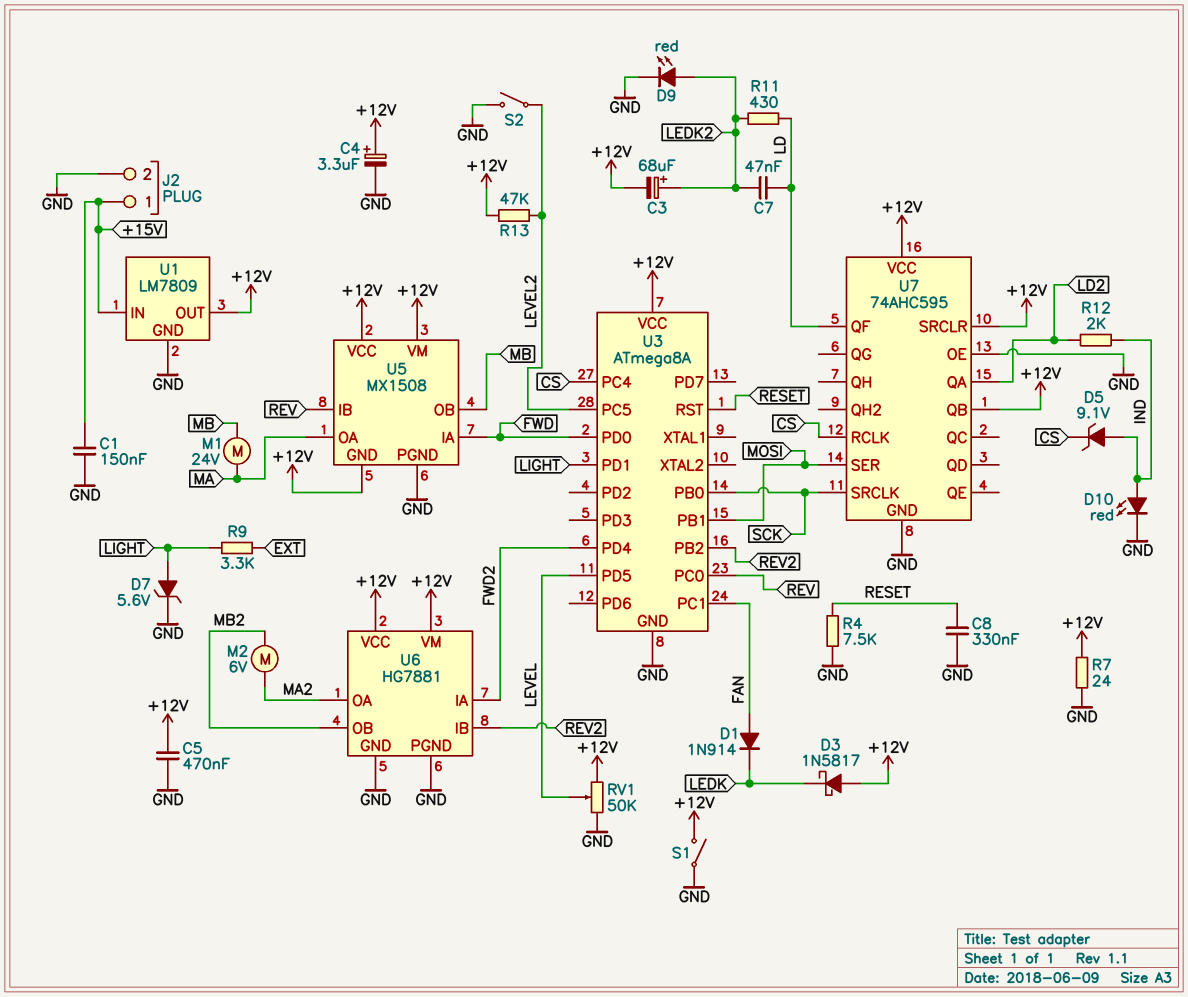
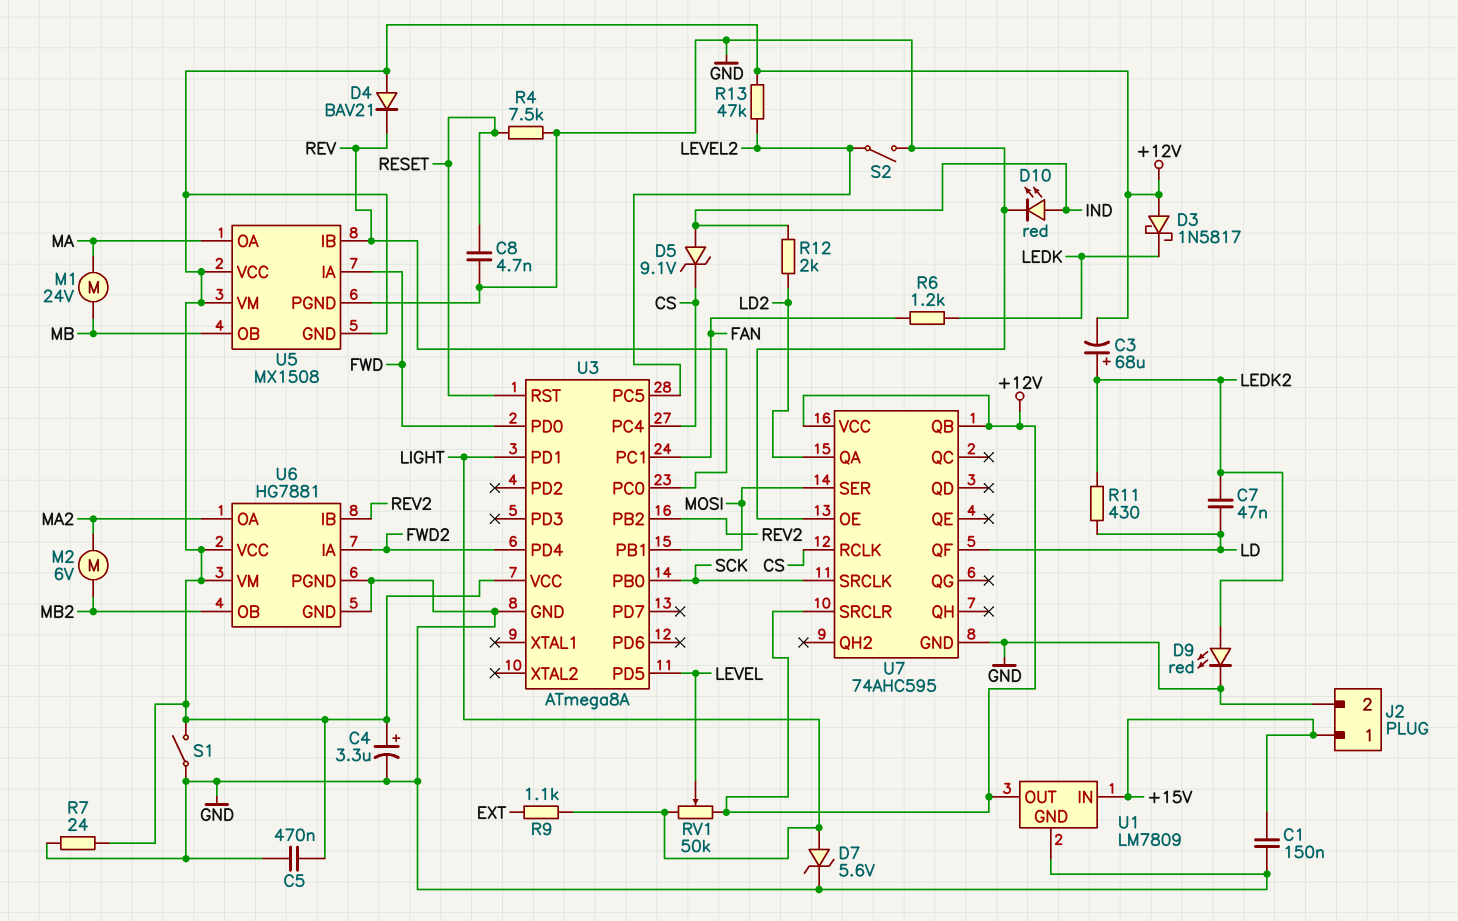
C8: 330nF (GND, RESET) -> 4.7nF (GND, RESET)
D1: diode 1N914 (A FAN, K LEDK) -> none
D4: none -> diode BAV21 (A +12V, K REV)
R6: none -> 1.2k (FAN, LEDK)
R9: 3.3k (EXT, LIGHT) -> 1.1k (EXT, LIGHT)
RV1: 50k (+12V, GND, wiper LEVEL) -> 50k (+12V, LIGHT, wiper LEVEL)

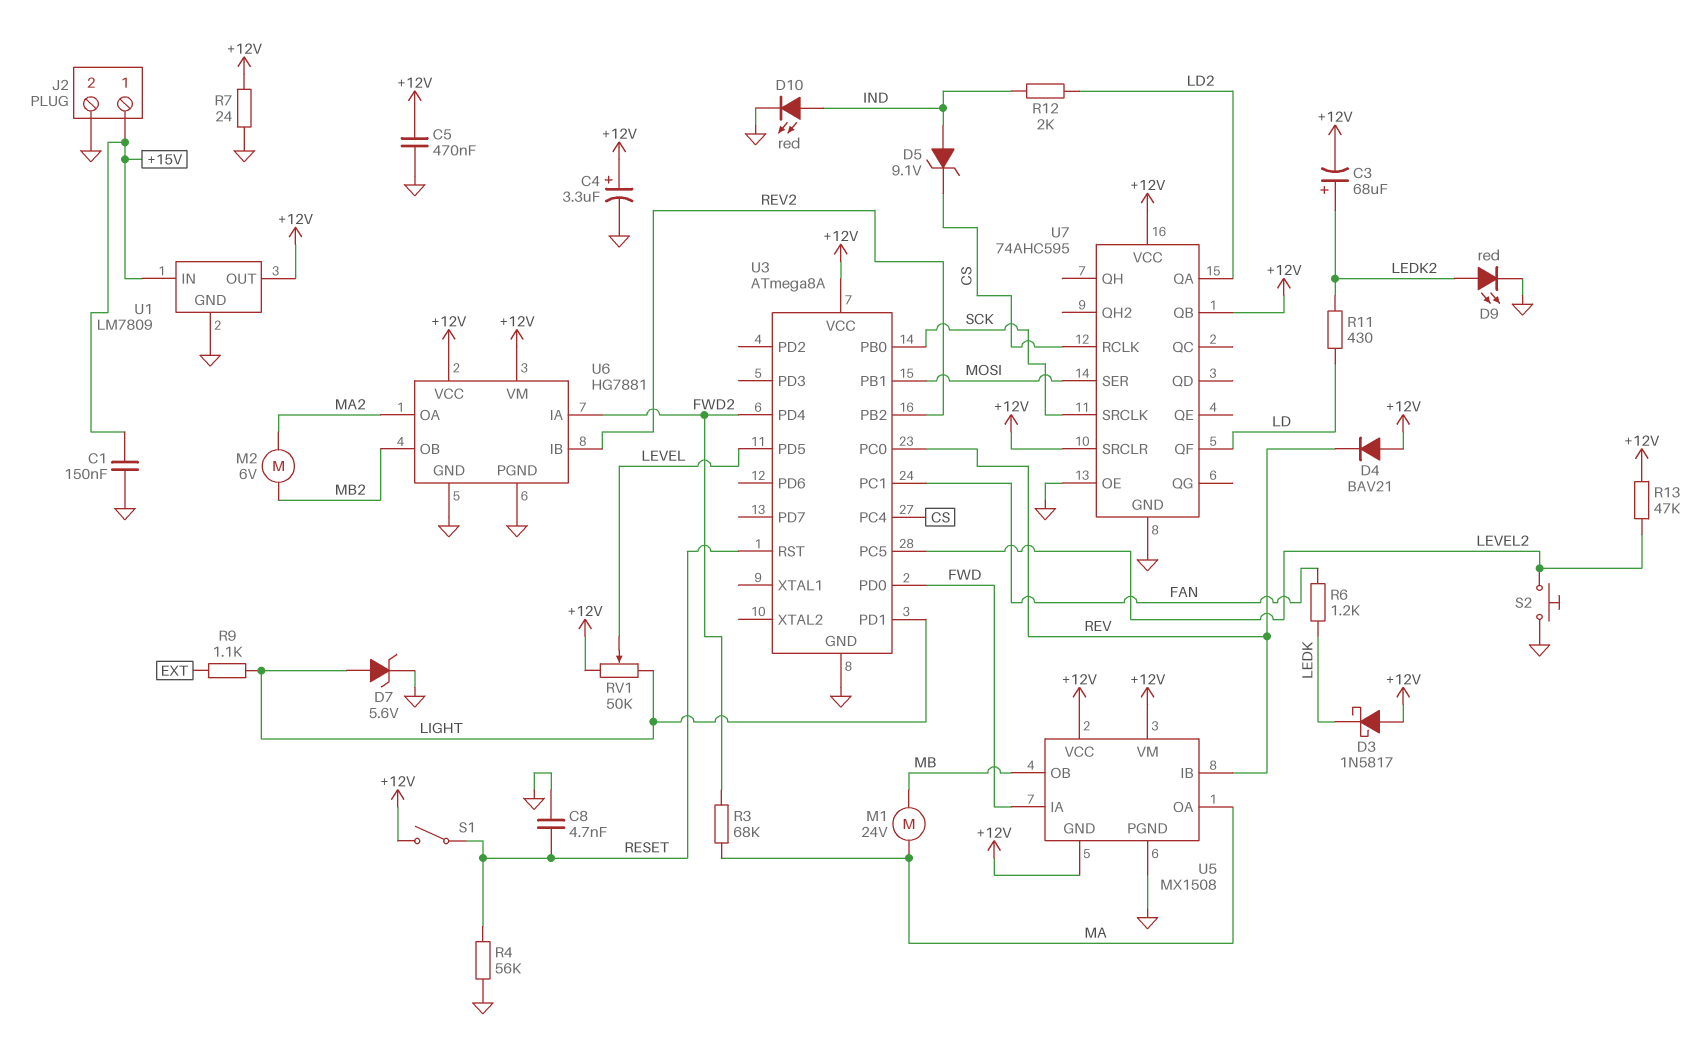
C7: 47nF (LD, LEDK2) -> none
R3: none -> 68k (FWD2, MA)
R4: 7.5k (GND, RESET) -> 56k (GND, RESET)
S1: switch (+12V, GND) -> switch (+12V, RESET)
S2: switch (GND, LEVEL2) -> button (GND, LEVEL2)

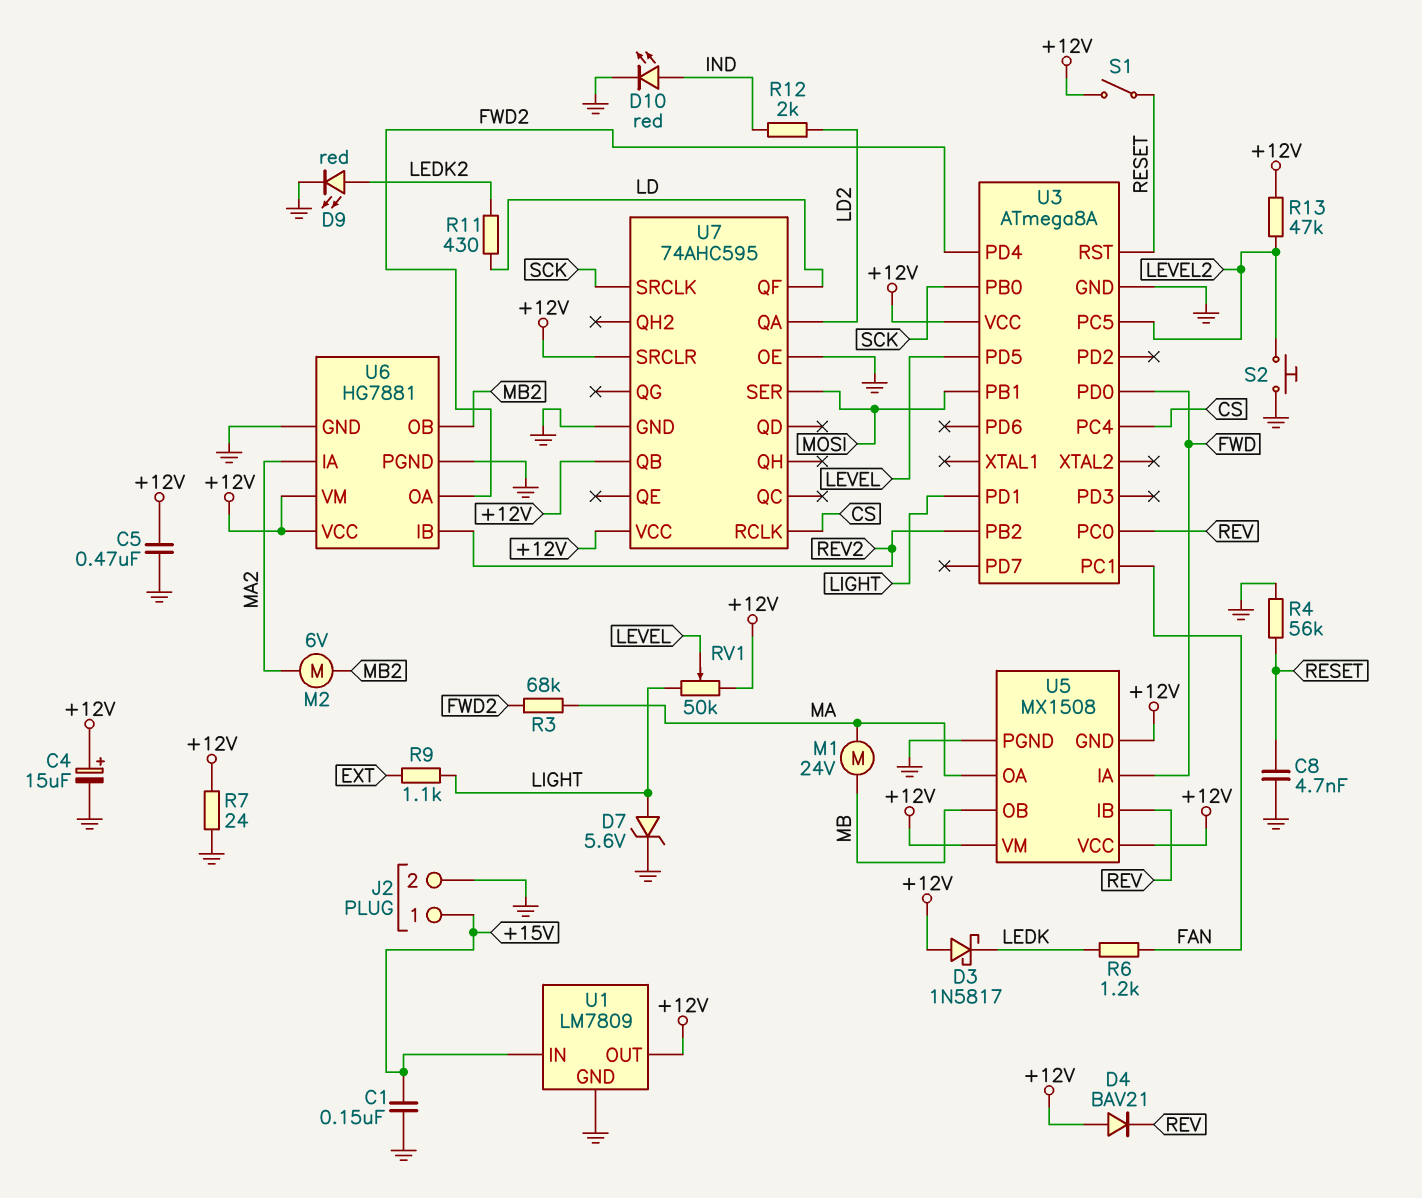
C3: 68uF (plus LEDK2, minus +12V) -> none
C4: 3.3uF (plus +12V, minus GND) -> 15uF (plus +12V, minus GND)
D5: zener 9.1V (A IND, K CS) -> none
U6 pin IA: FWD2 -> MA2
U6 pin OA: MA2 -> FWD2

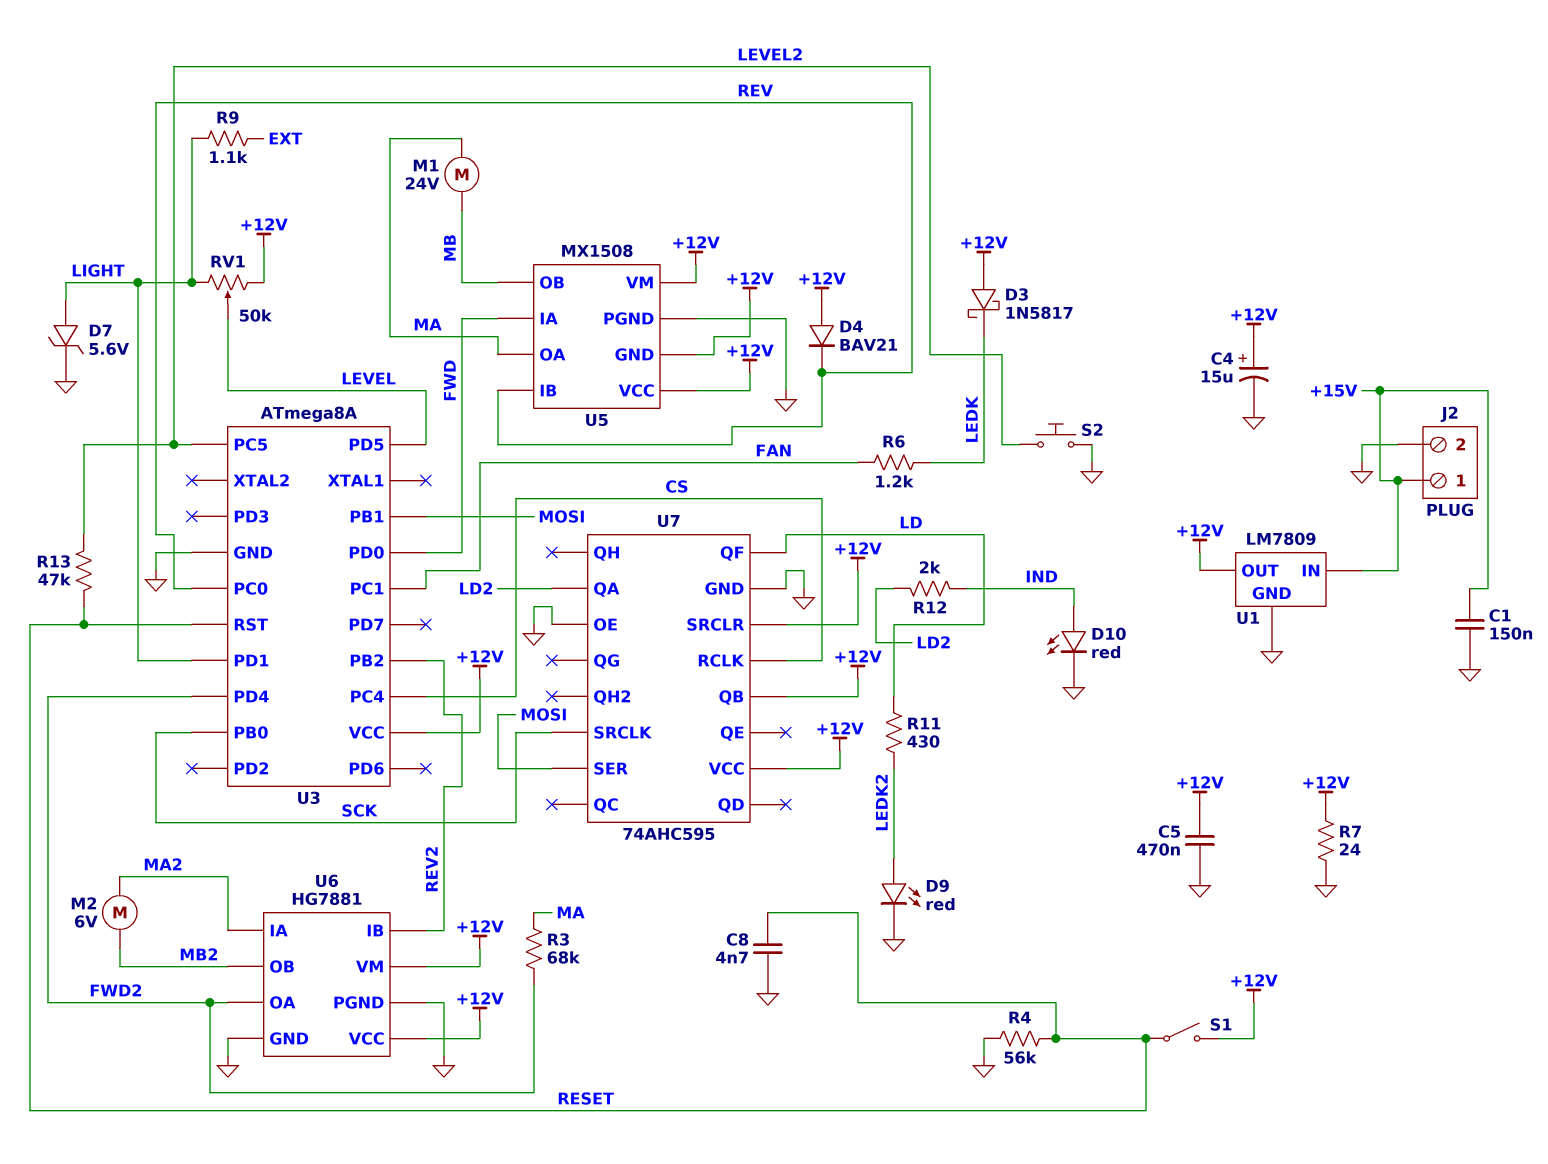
R13: 47k (+12V, LEVEL2) -> 47k (LEVEL2, RESET)

